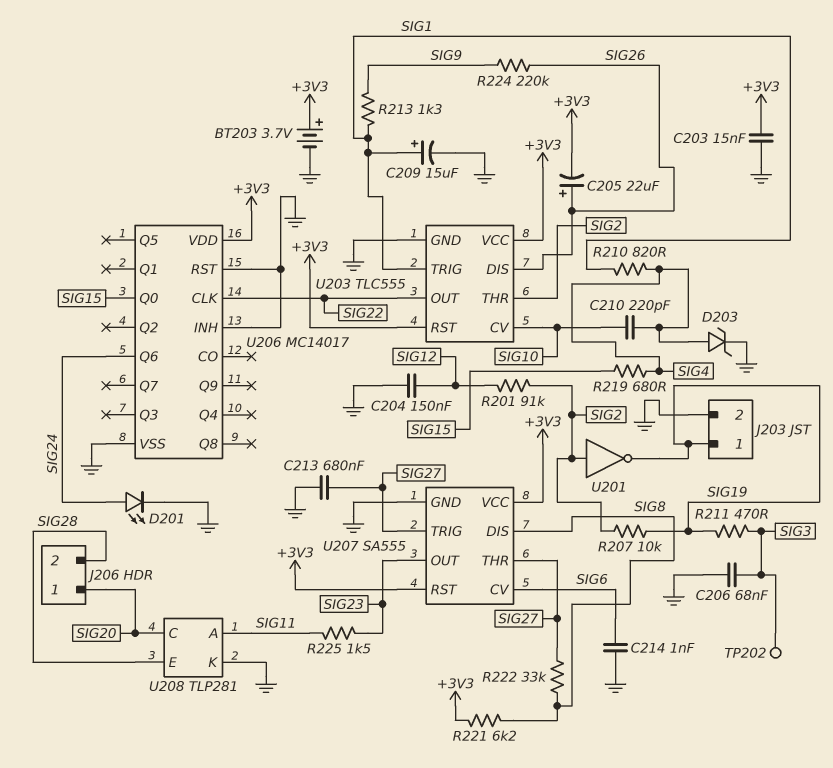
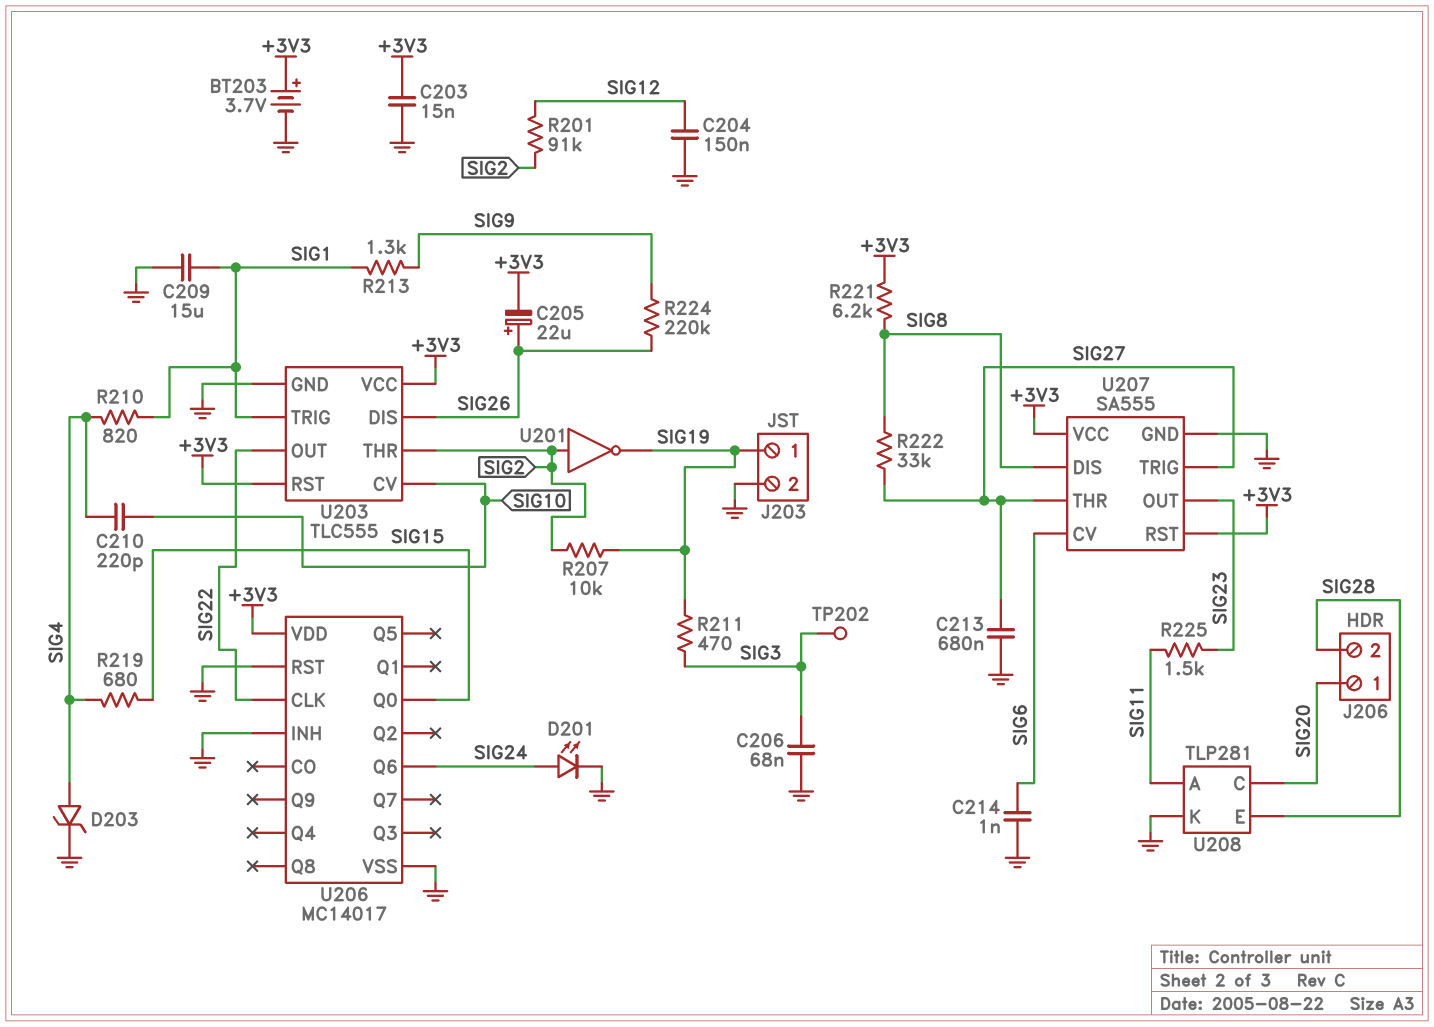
C209: 15uF (plus SIG1, minus GND) -> 15uF (GND, SIG1)

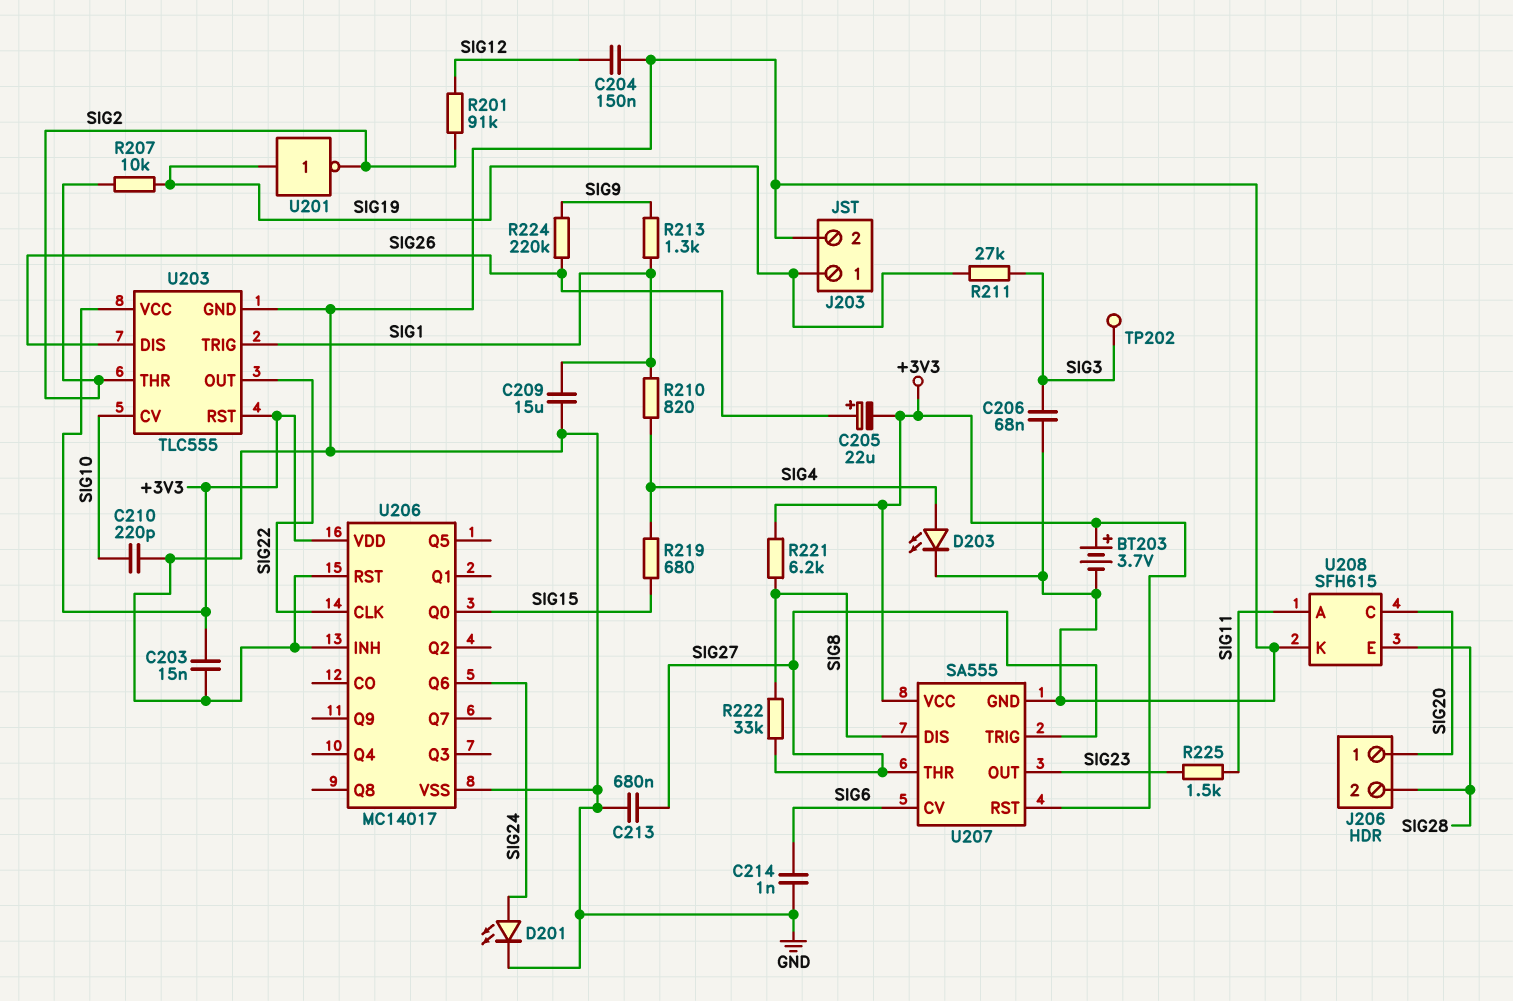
C210: 220pF (SIG4, SIG10) -> 220pF (GND, SIG10)
D203: zener (A SIG4, K GND) -> LED (A SIG4, K GND)
R211: 470 (SIG3, SIG19) -> 27k (SIG3, SIG19)
U201: NOT (in SIG2, out SIG19) -> NOT (in SIG19, out SIG2)
U208: TLP281 -> SFH615

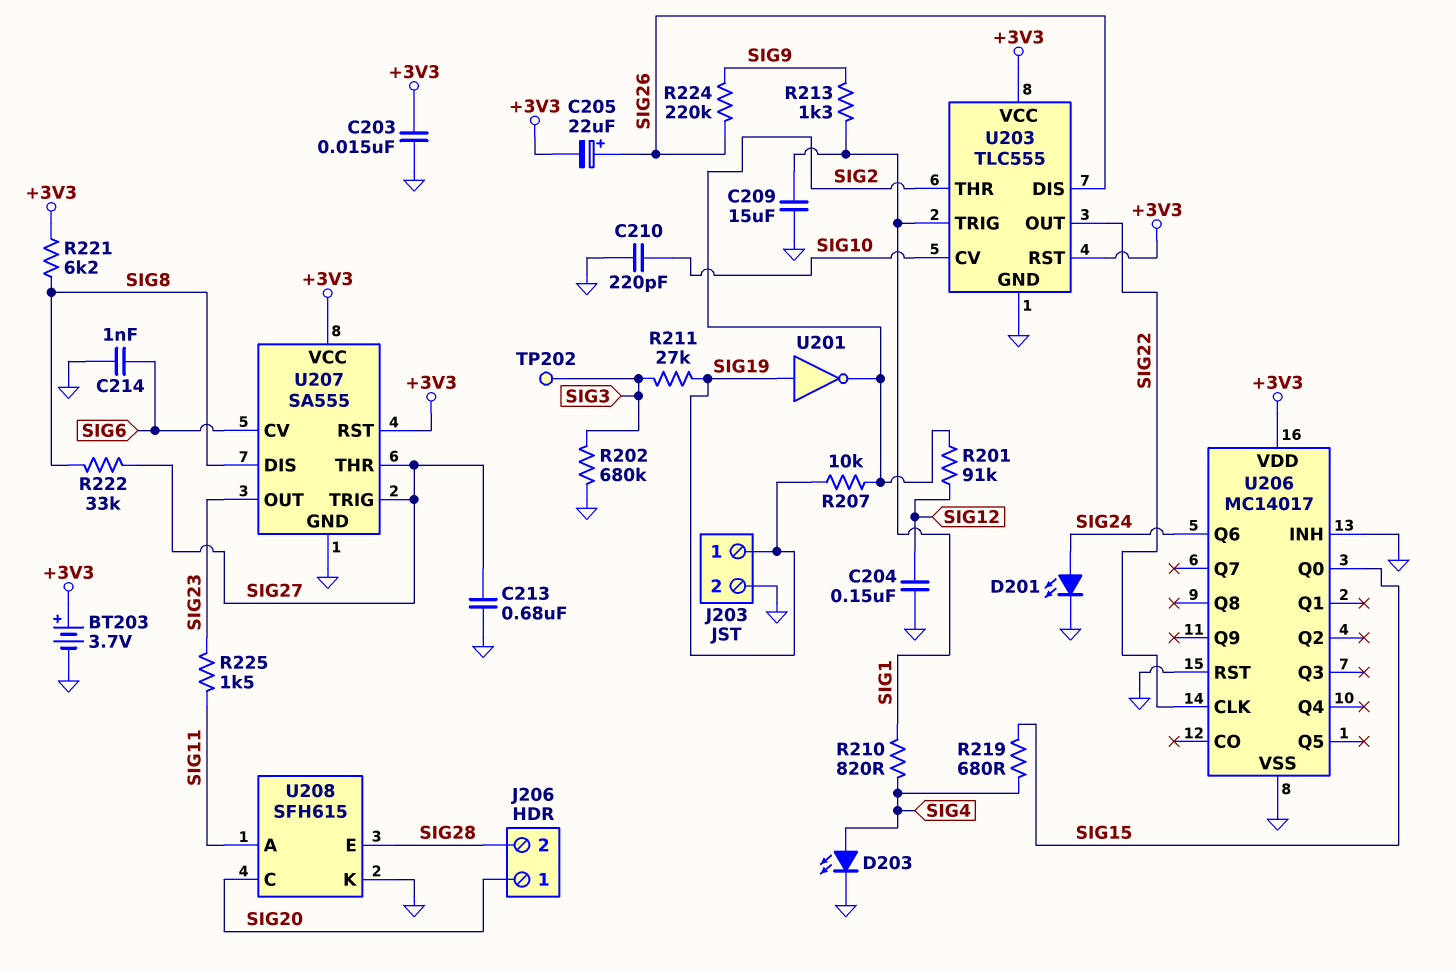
C206: 68nF (GND, SIG3) -> none
R202: none -> 680k (GND, SIG3)

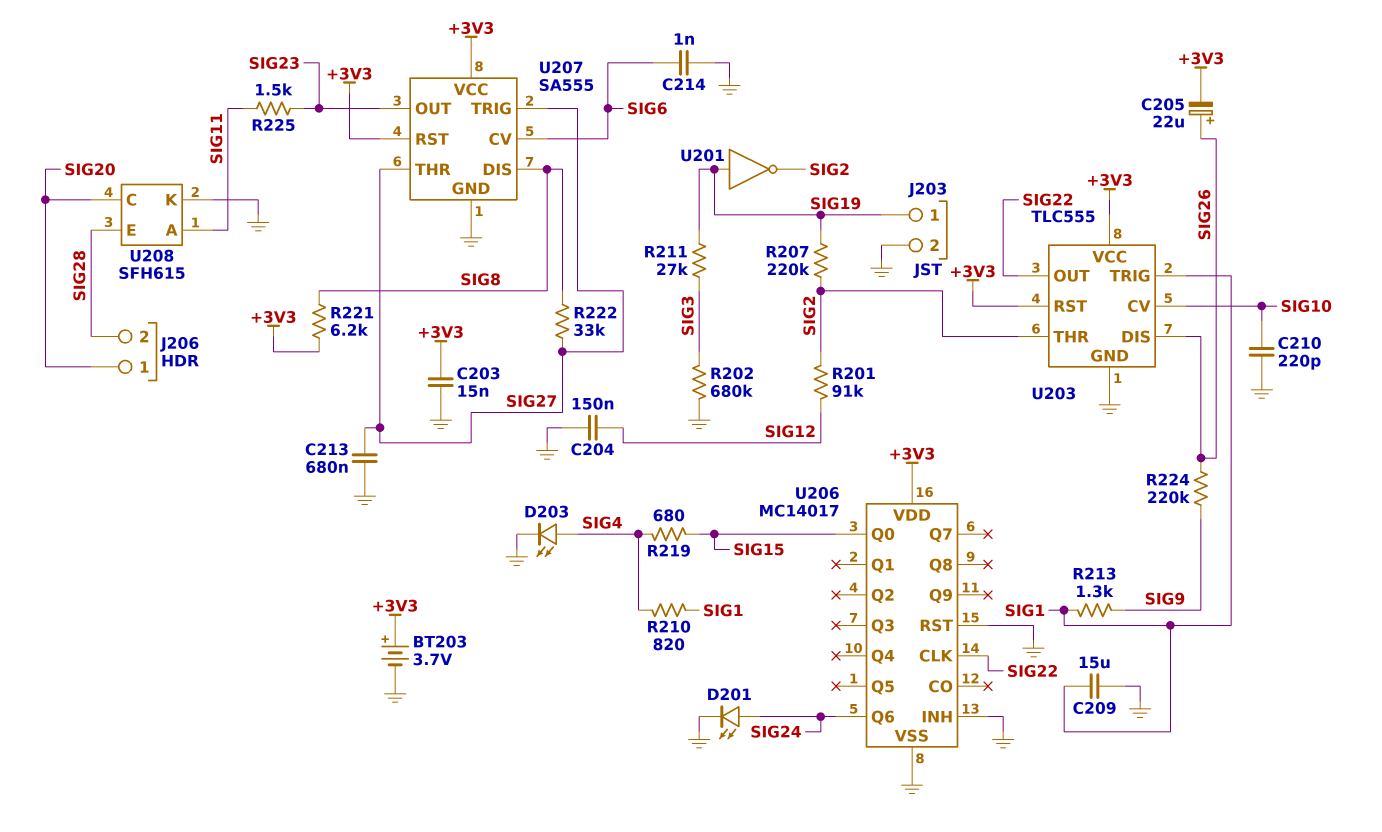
R207: 10k (SIG2, SIG19) -> 220k (SIG2, SIG19)
TP202: test point (SIG3) -> none

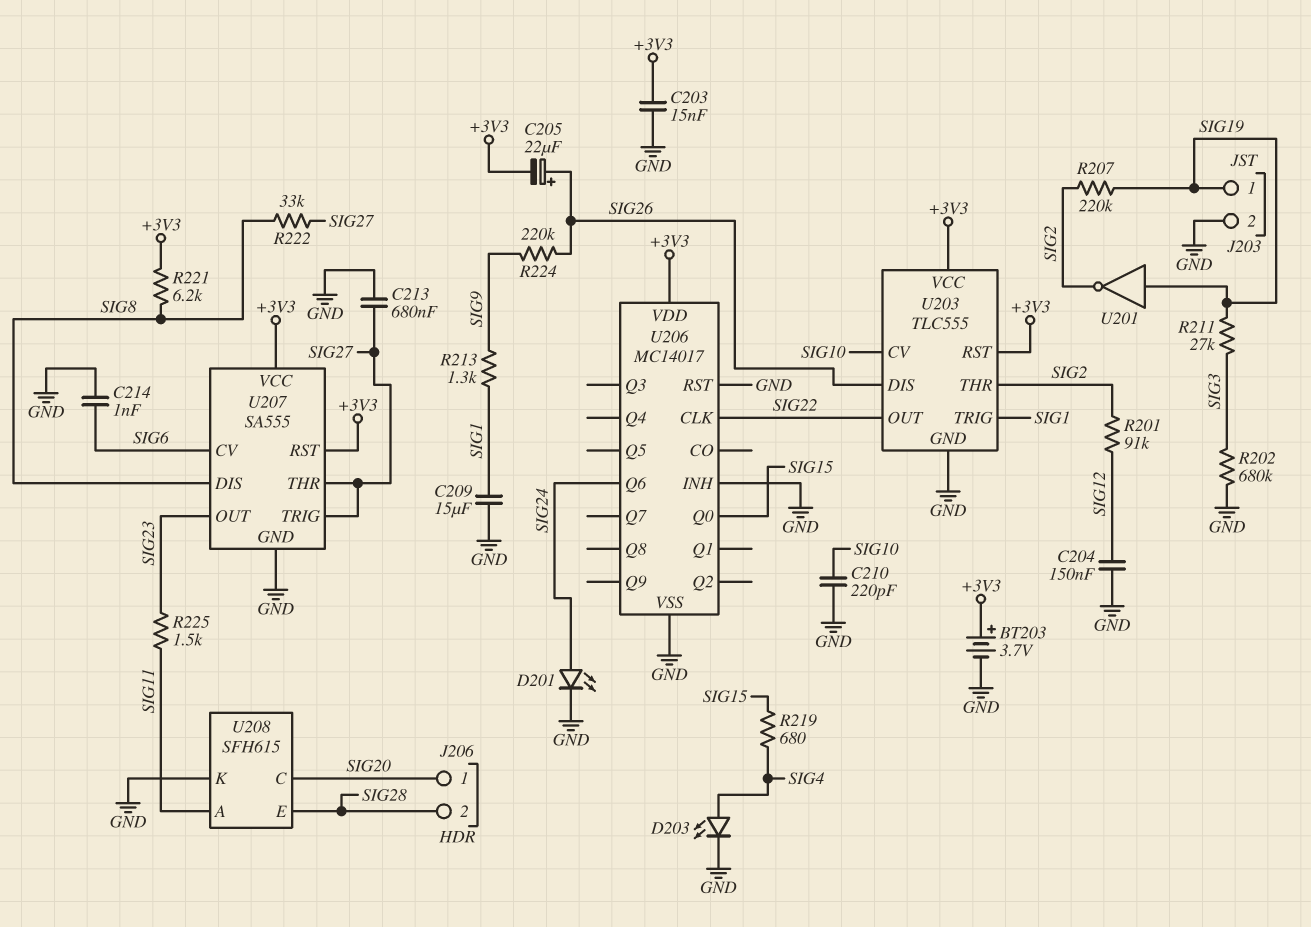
R210: 820 (SIG1, SIG4) -> none

